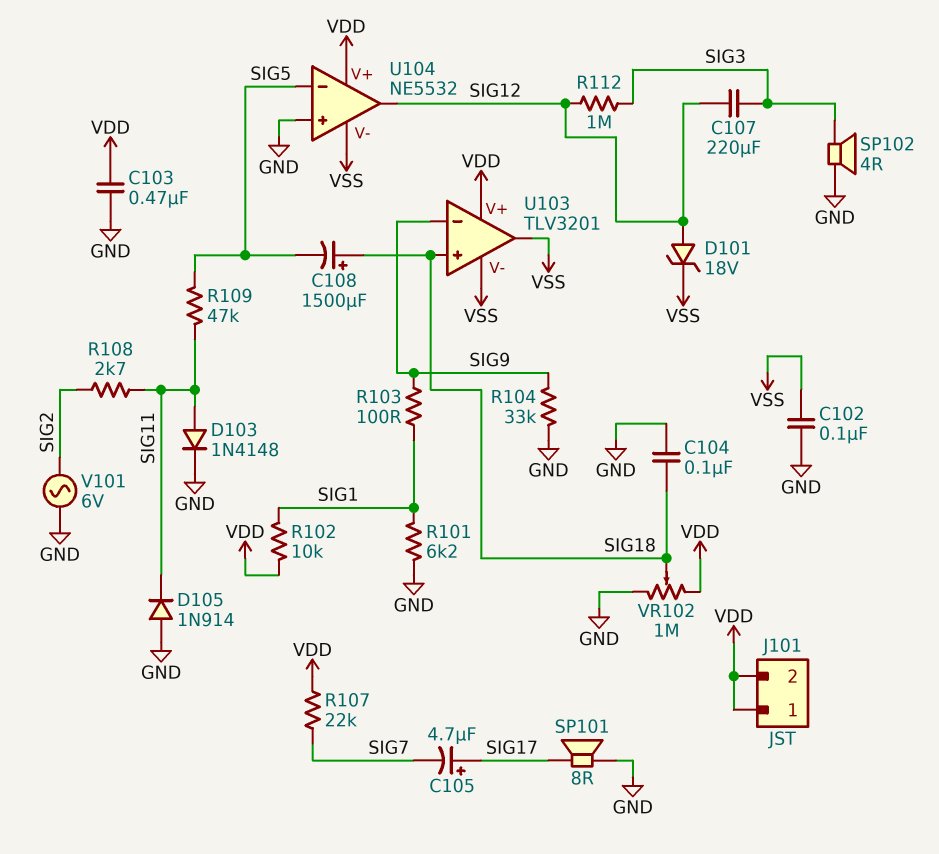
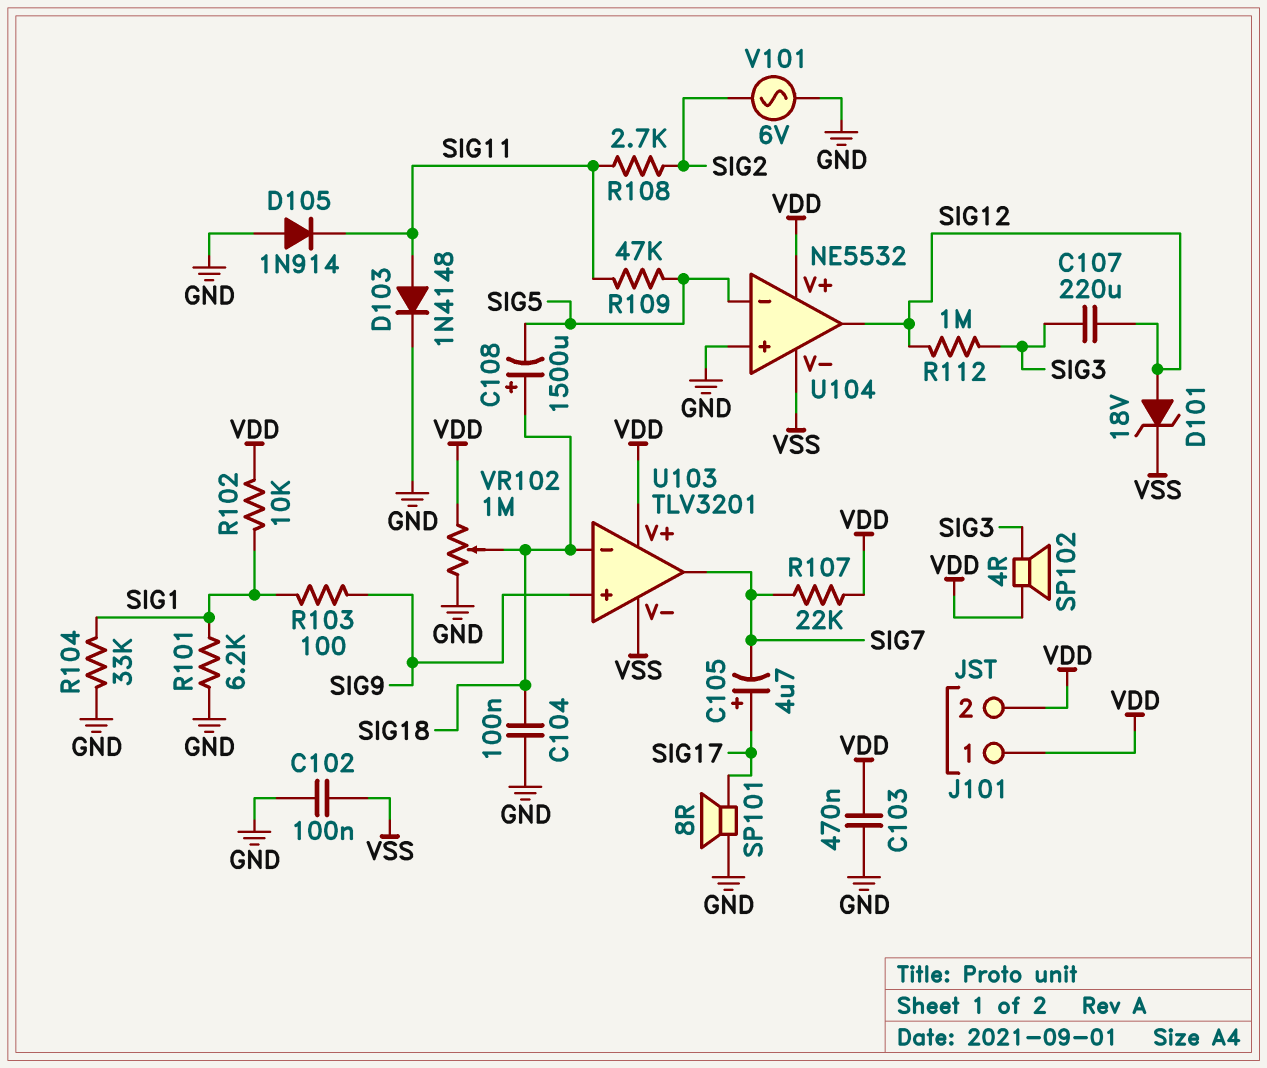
R104: 33k (GND, SIG9) -> 33k (GND, SIG1)
SP102: speaker 4R (GND, SIG3) -> speaker 4R (SIG3, VDD)
U103 pin in+: SIG18 -> SIG9
U103 pin in-: SIG9 -> SIG18
U103 pin out: VSS -> SIG7

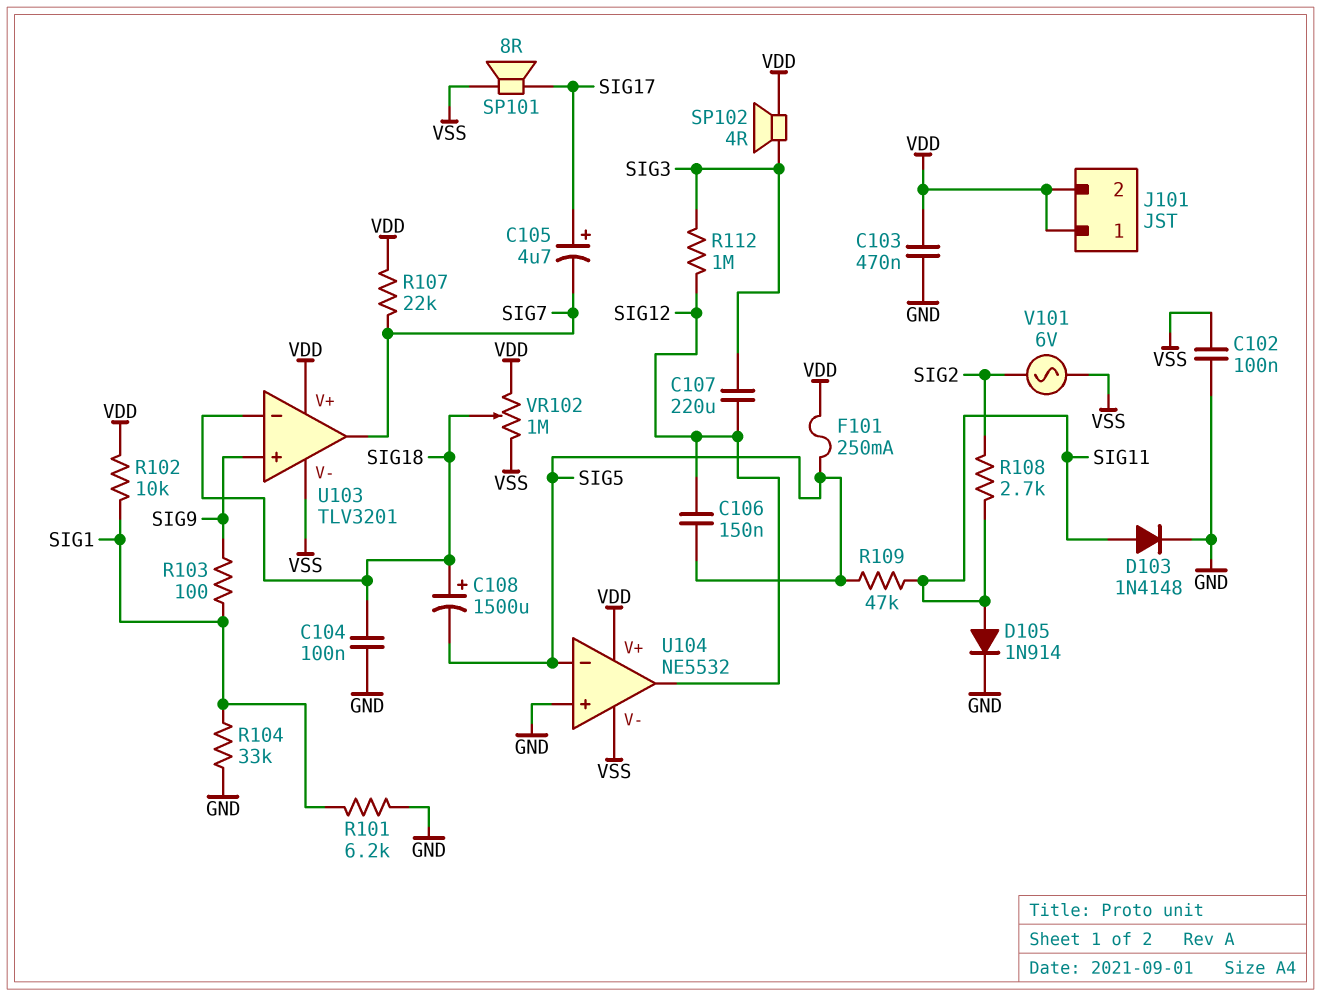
C106: none -> 150nF (SIG5, SIG12)
D101: zener 18V (A SIG12, K VSS) -> none
D105: diode 1N914 (A GND, K SIG11) -> diode 1N914 (A SIG11, K GND)
F101: none -> 250mA (SIG5, VDD)
SP101: speaker 8R (GND, SIG17) -> speaker 8R (SIG17, VSS)
V101: AC 6V (GND, SIG2) -> AC 6V (SIG2, VSS)
VR102: 1M (GND, VDD, wiper SIG18) -> 1M (VDD, VSS, wiper SIG18)

